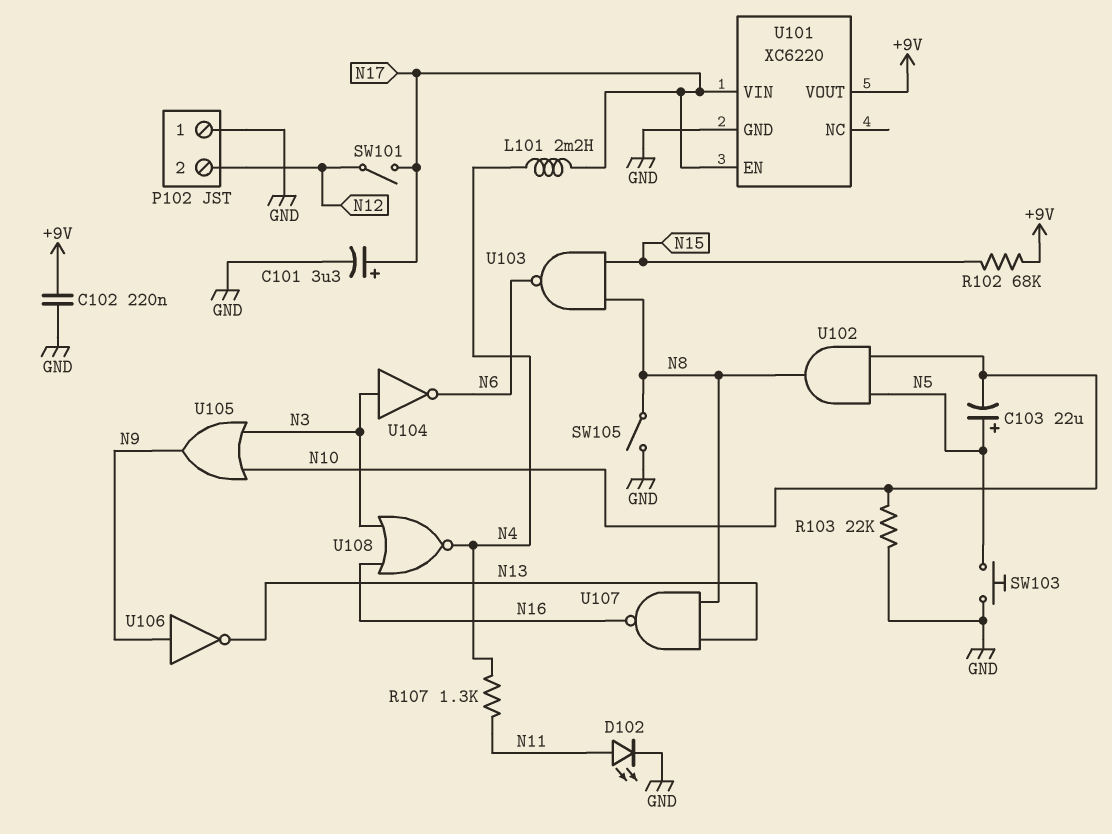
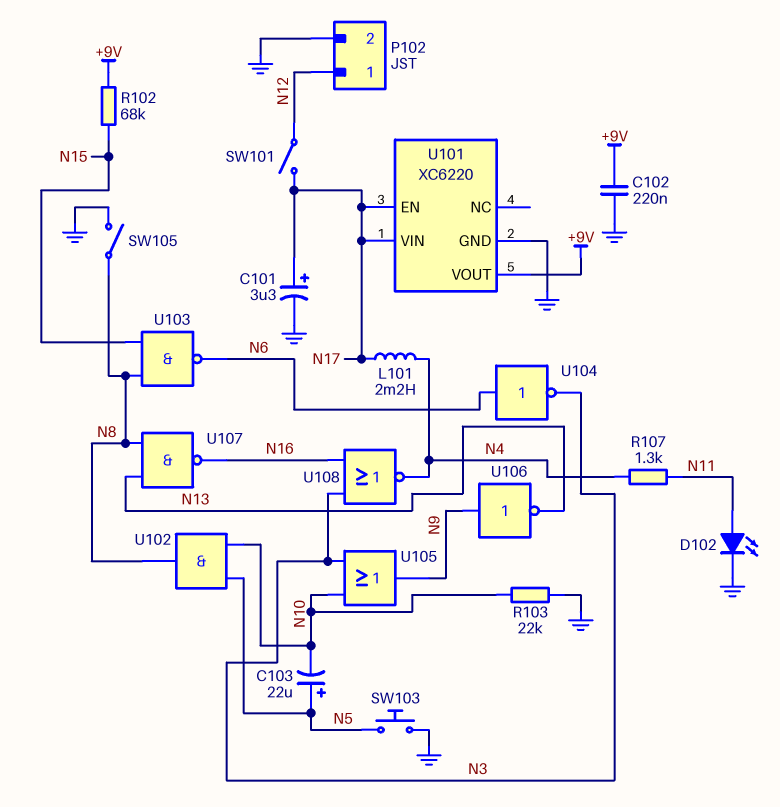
P102 pin 1: GND -> N12
P102 pin 2: N12 -> GND
U104: NOT (in N3, out N6) -> NOT (in N6, out N3)

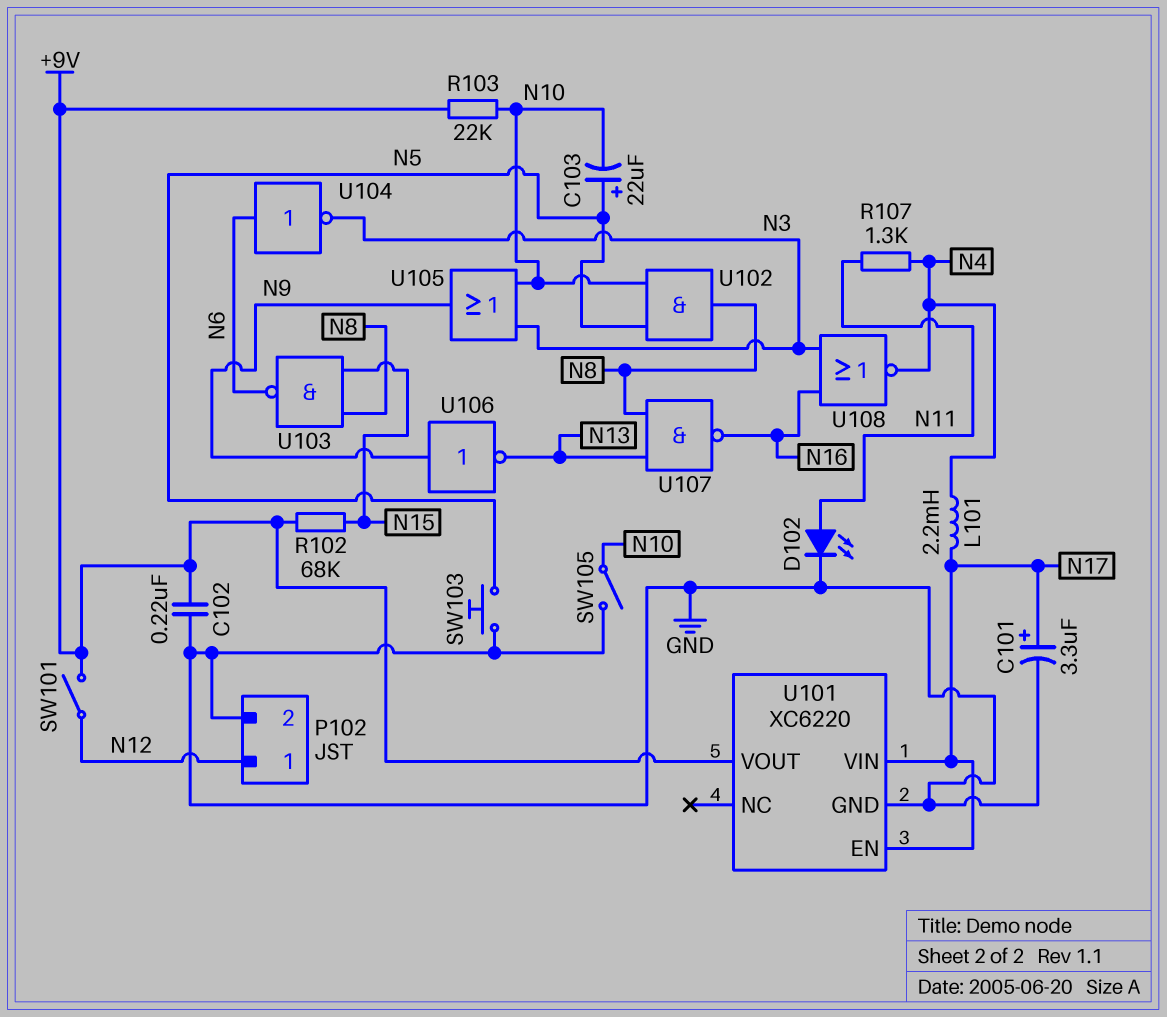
R103: 22k (GND, N10) -> 22k (+9V, N10)
SW101: switch (N12, N17) -> switch (+9V, N12)
SW105: switch (GND, N8) -> switch (GND, N10)

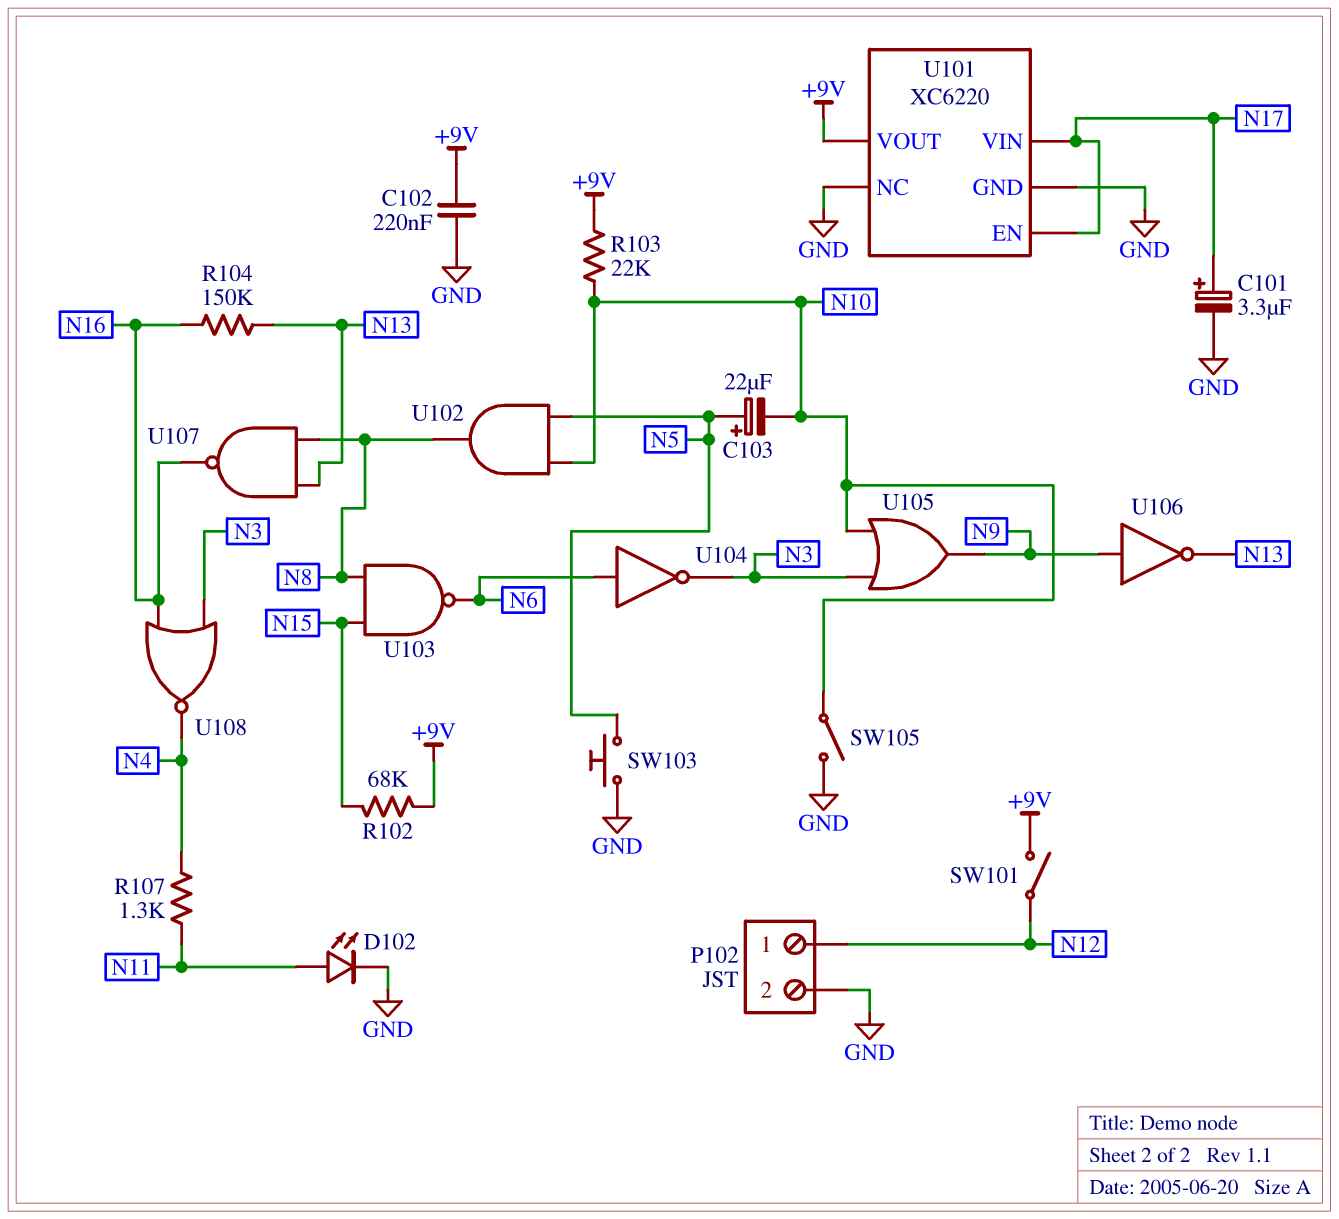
L101: 2.2mH (N4, N17) -> none
R104: none -> 150k (N13, N16)
U101 pin NC: none -> GND

